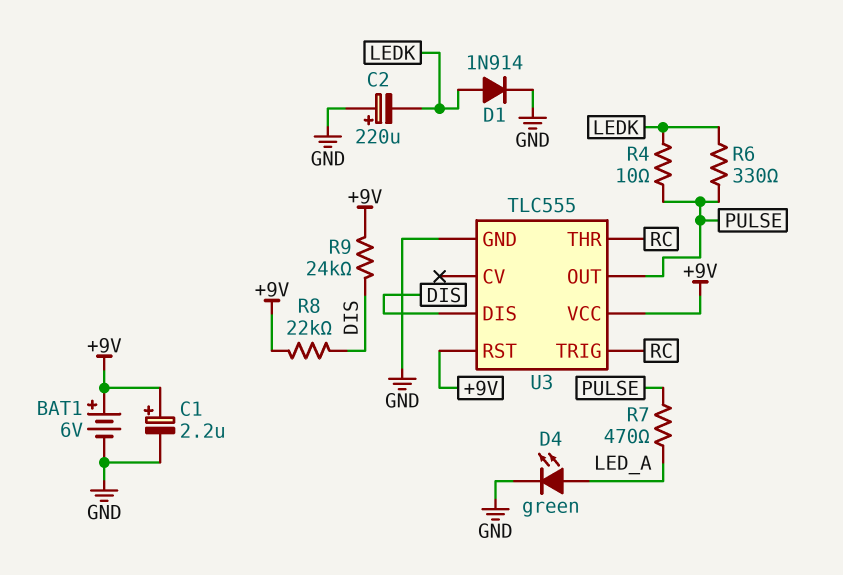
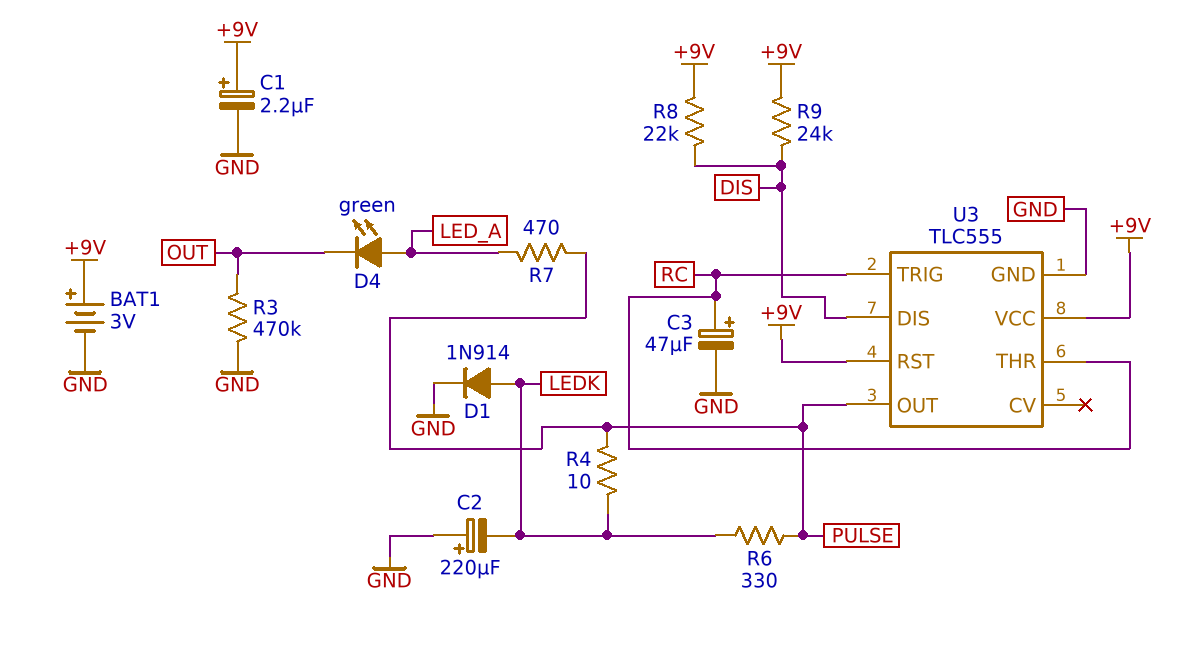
BAT1: 6V (plus +9V, minus GND) -> 3V (plus +9V, minus GND)
C3: none -> 47uF (plus RC, minus GND)
D4: LED green (A LED_A, K GND) -> LED green (A LED_A, K OUT)
R3: none -> 470k (GND, OUT)

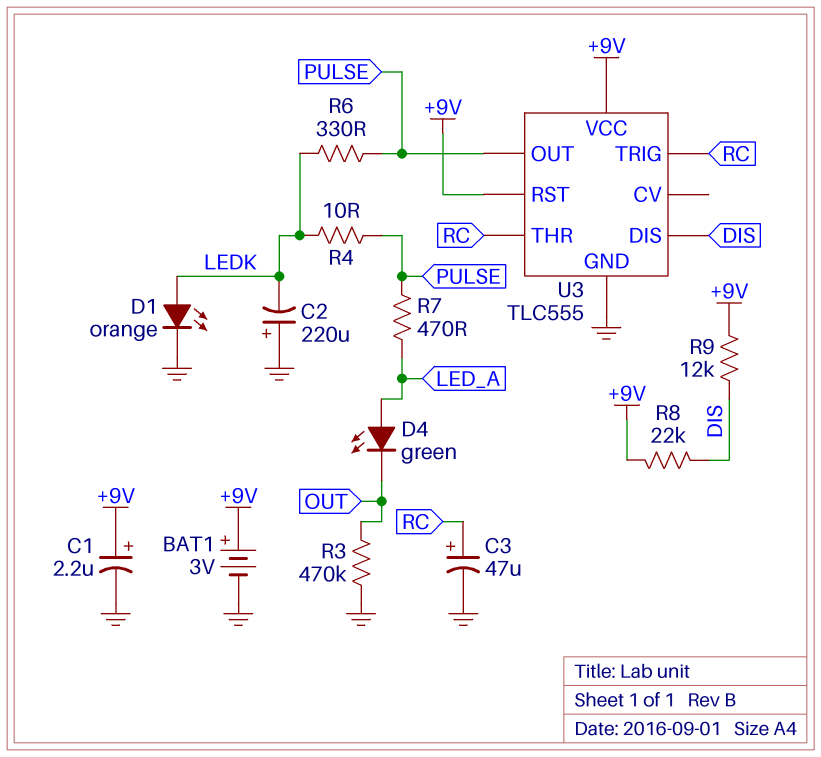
D1: diode 1N914 (A LEDK, K GND) -> LED orange (A LEDK, K GND)
R9: 24k (+9V, DIS) -> 12k (+9V, DIS)

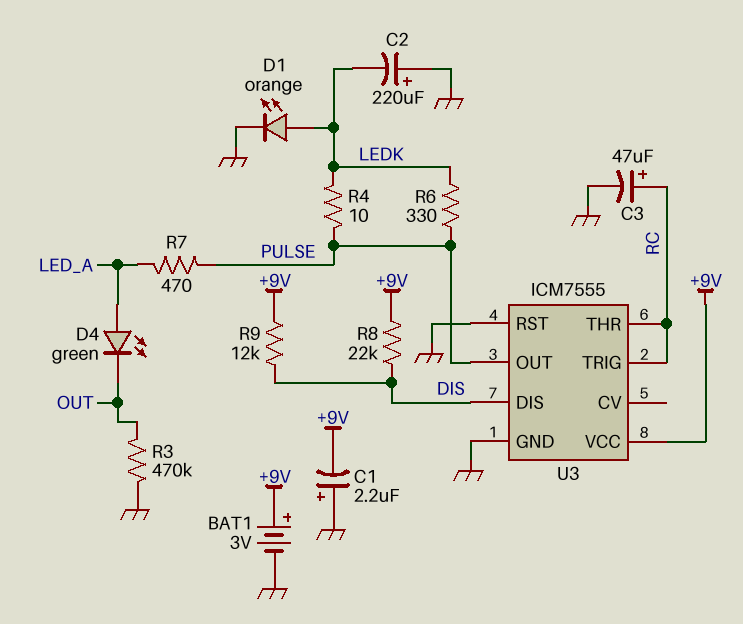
C1: 2.2uF (plus +9V, minus GND) -> 2.2uF (plus GND, minus +9V)
U3: TLC555 -> ICM7555
U3 pin RST: +9V -> GND

